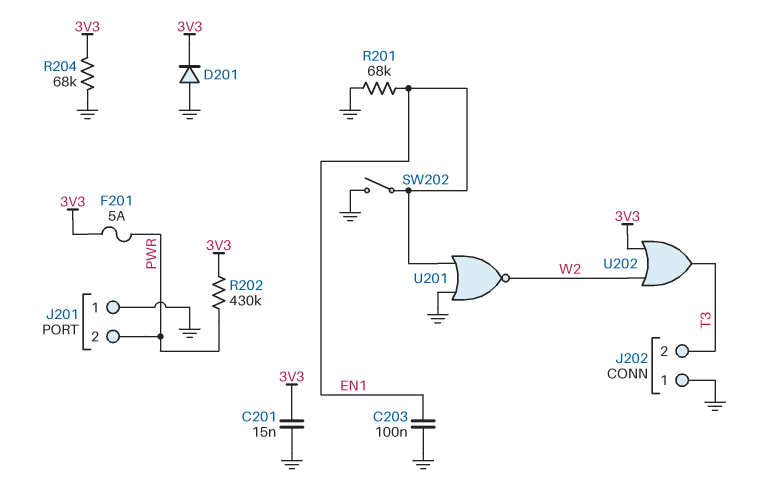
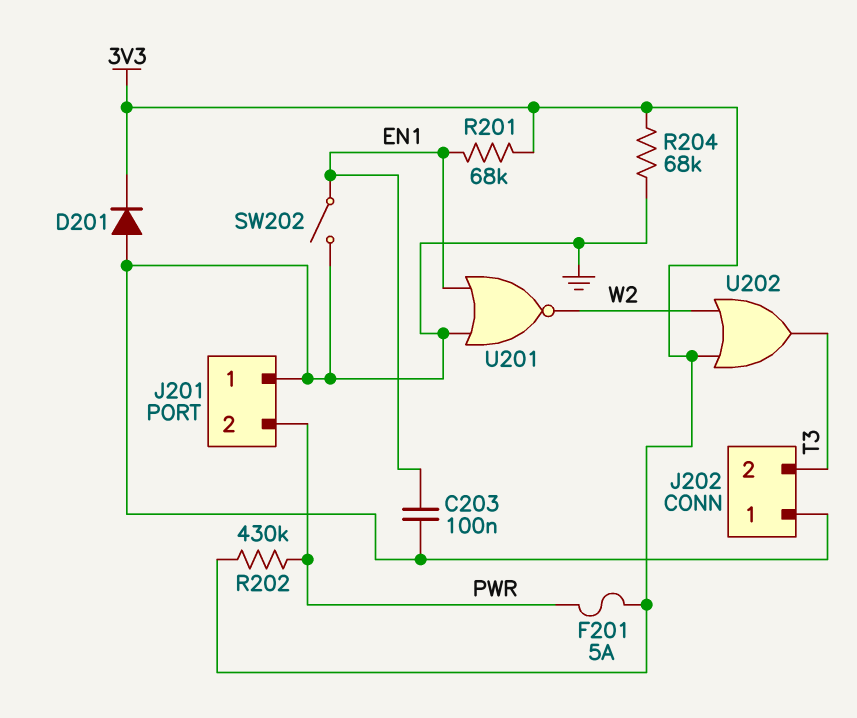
C201: 15nF (3V3, GND) -> none
R201: 68k (EN1, GND) -> 68k (3V3, EN1)

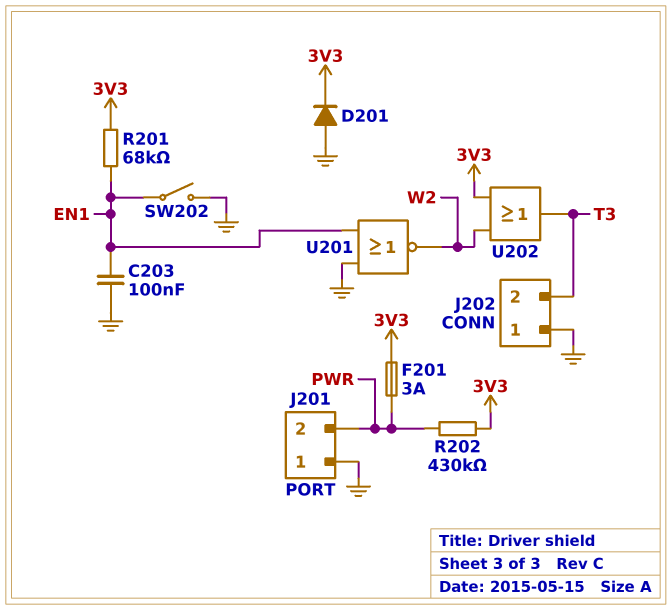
F201: 5A (3V3, PWR) -> 3A (3V3, PWR)
R204: 68k (3V3, GND) -> none

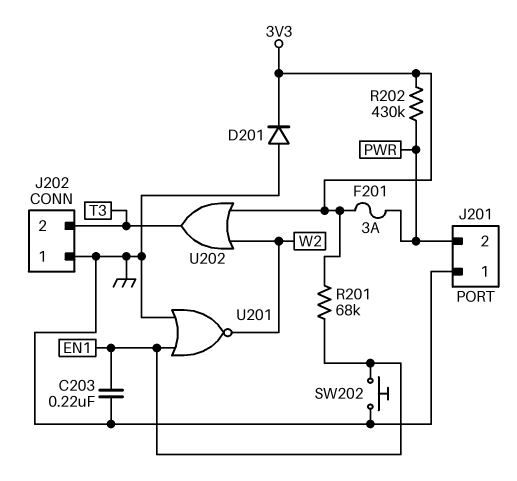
C203: 100nF (EN1, GND) -> 220nF (EN1, GND)
SW202: switch (EN1, GND) -> button (EN1, GND)

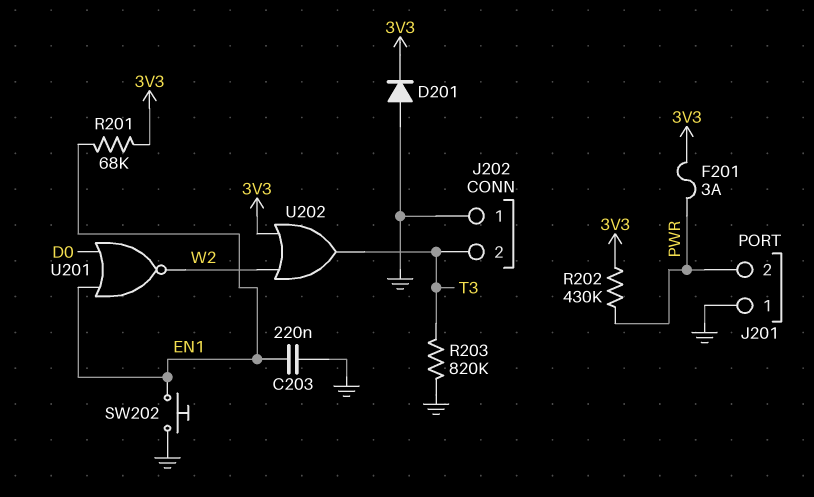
R203: none -> 820k (GND, T3)
U201: NOR (in EN1, in GND, out W2) -> NOR (in D0, in EN1, out W2)

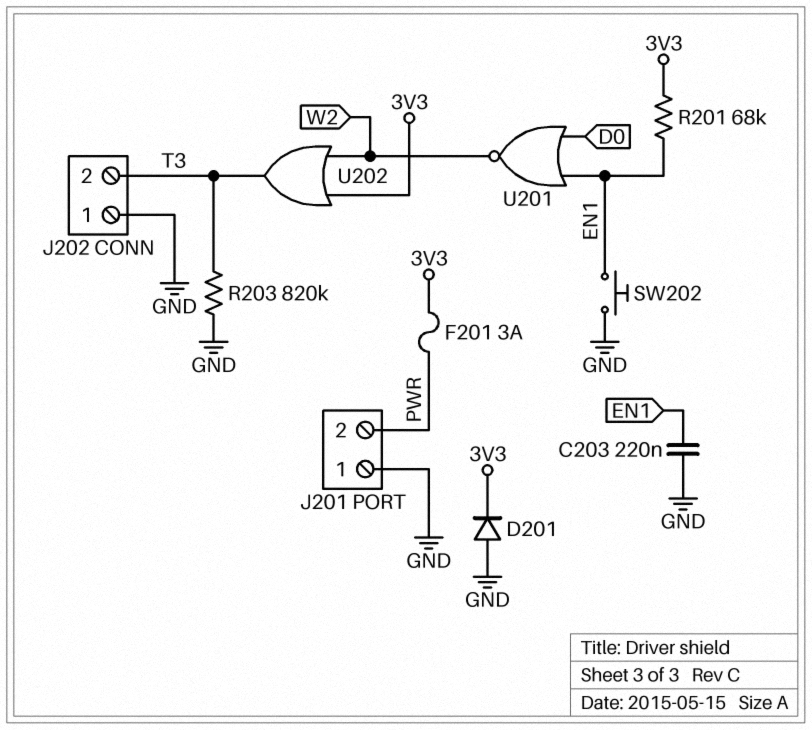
R202: 430k (3V3, PWR) -> none

